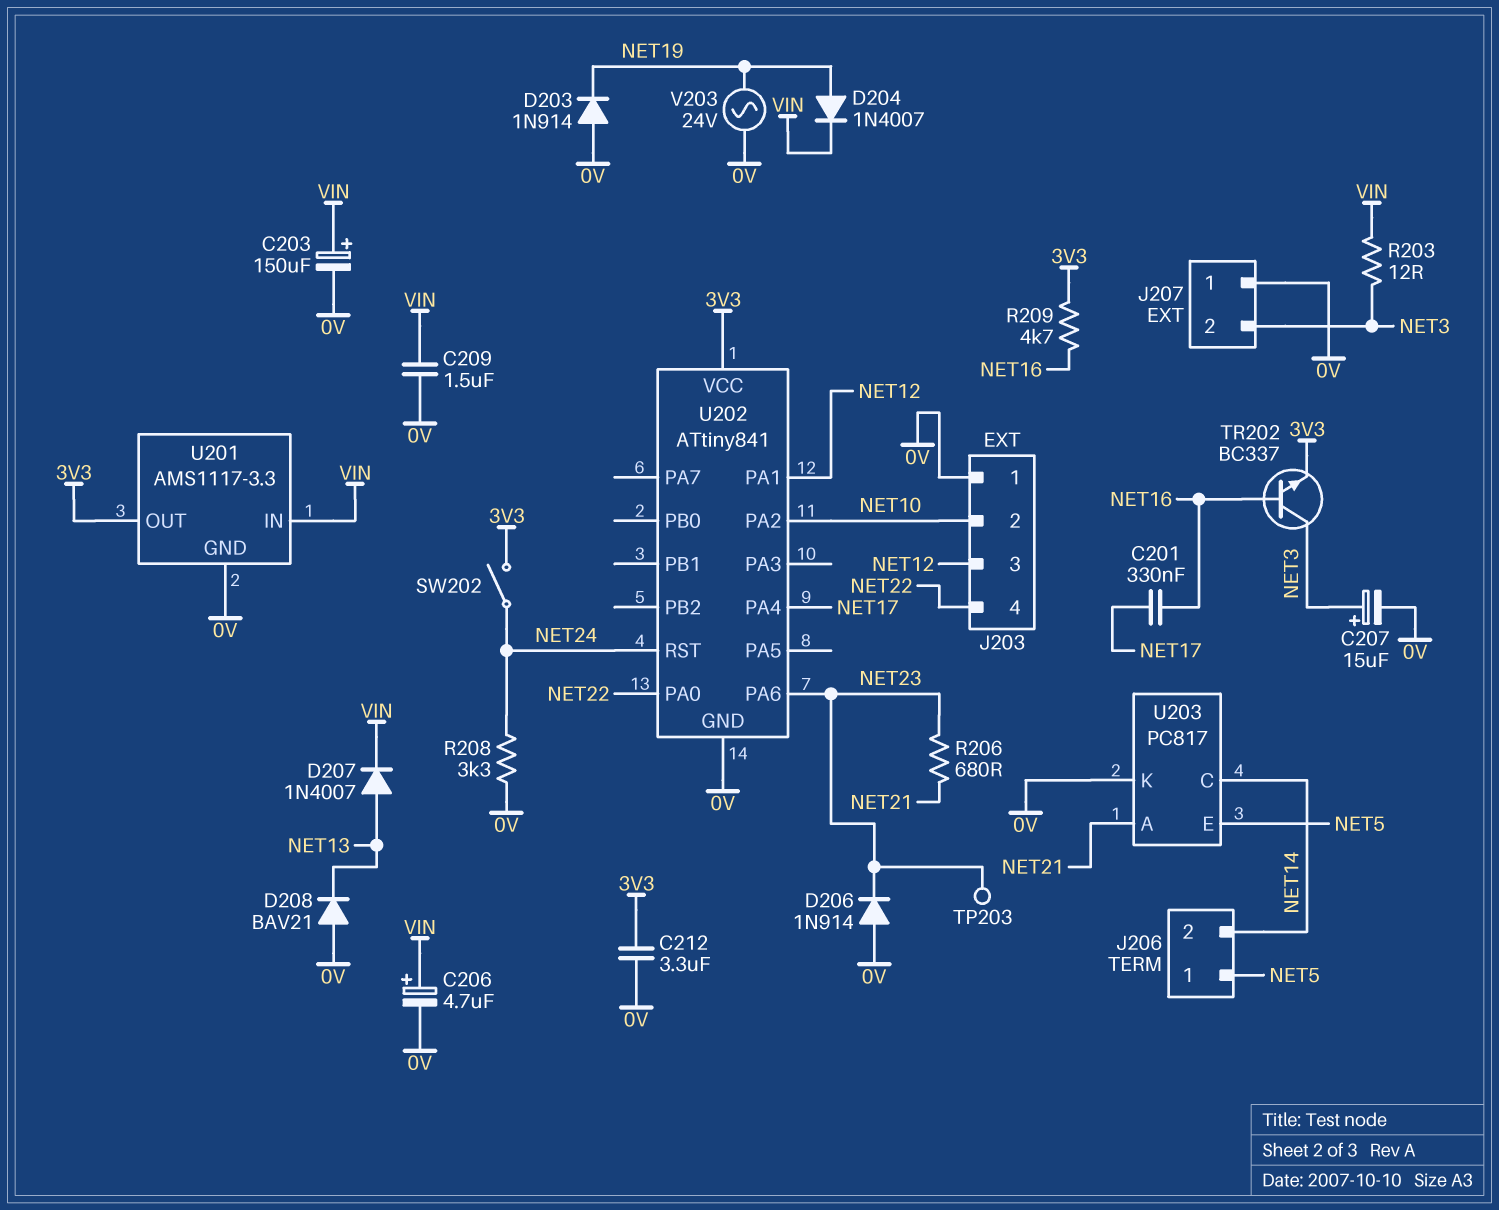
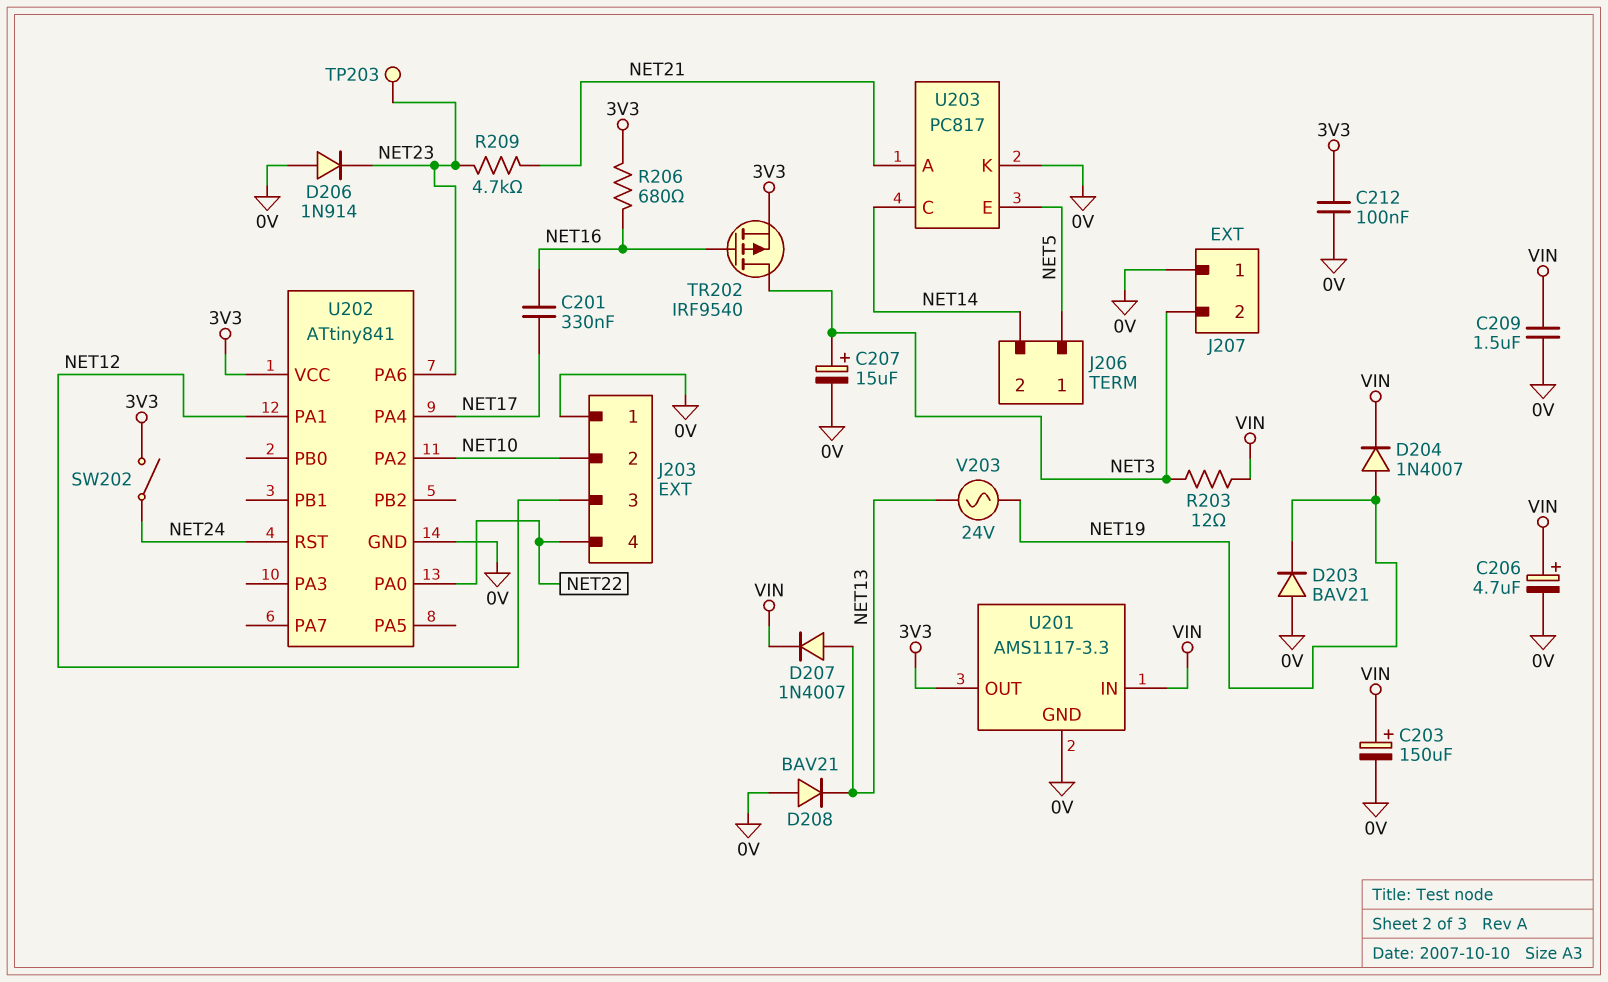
C212: 3.3uF (0V, 3V3) -> 100nF (0V, 3V3)
D203: diode 1N914 (A 0V, K NET19) -> diode BAV21 (A 0V, K NET19)
R206: 680 (NET21, NET23) -> 680 (3V3, NET16)
R208: 3.3k (0V, NET24) -> none
R209: 4.7k (3V3, NET16) -> 4.7k (NET21, NET23)
TR202: NPN BC337 (B NET16, C NET3, E 3V3) -> PMOS IRF9540 (G NET16, D NET3, S 3V3)
V203: AC 24V (0V, NET19) -> AC 24V (NET13, NET19)

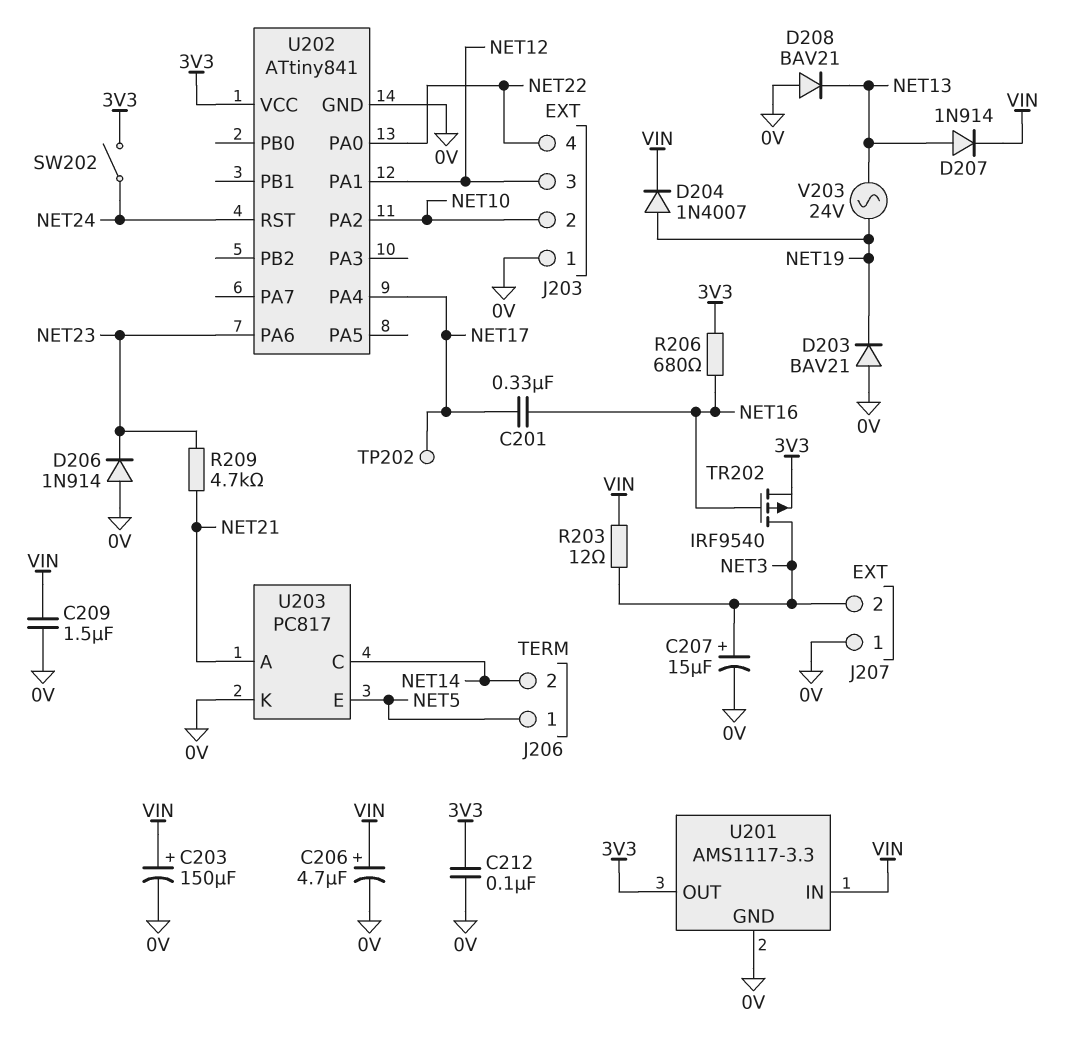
D207: diode 1N4007 (A NET13, K VIN) -> diode 1N914 (A NET13, K VIN)
TP202: none -> test point (NET17)
TP203: test point (NET23) -> none

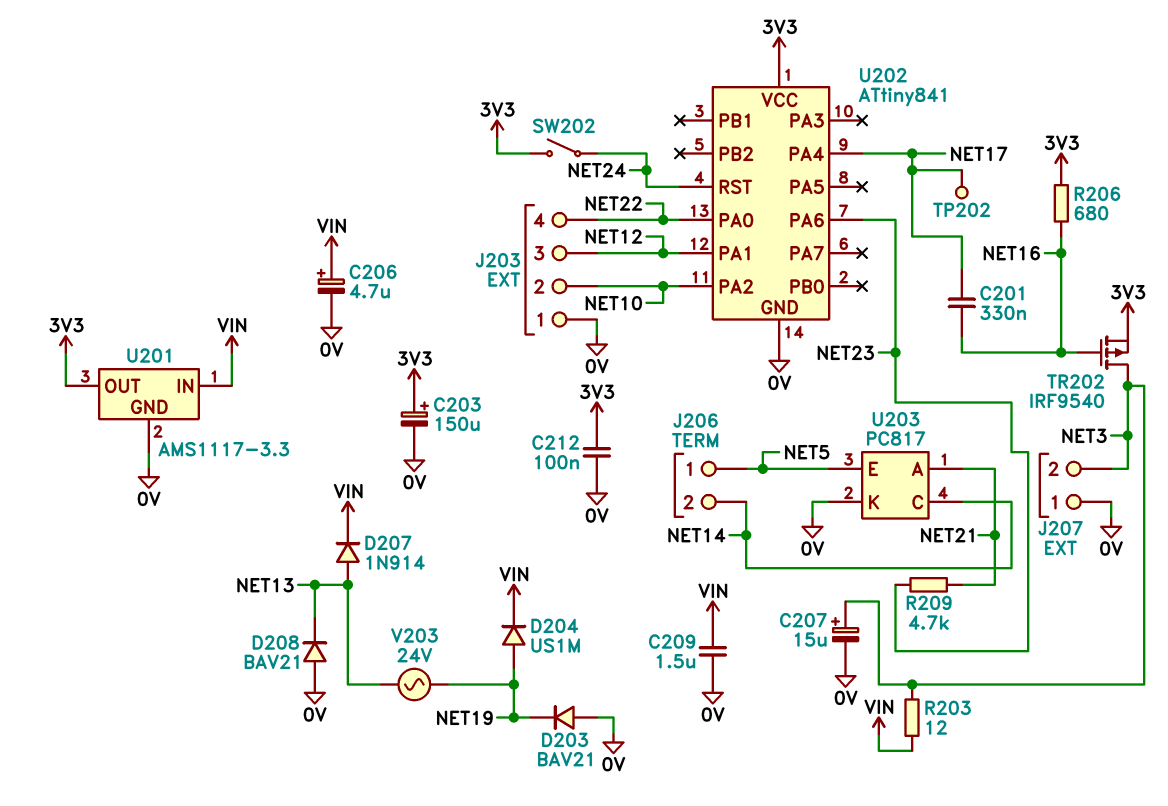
C203: 150uF (plus VIN, minus 0V) -> 150uF (plus 3V3, minus 0V)
D204: diode 1N4007 (A NET19, K VIN) -> diode US1M (A NET19, K VIN)
D206: diode 1N914 (A 0V, K NET23) -> none

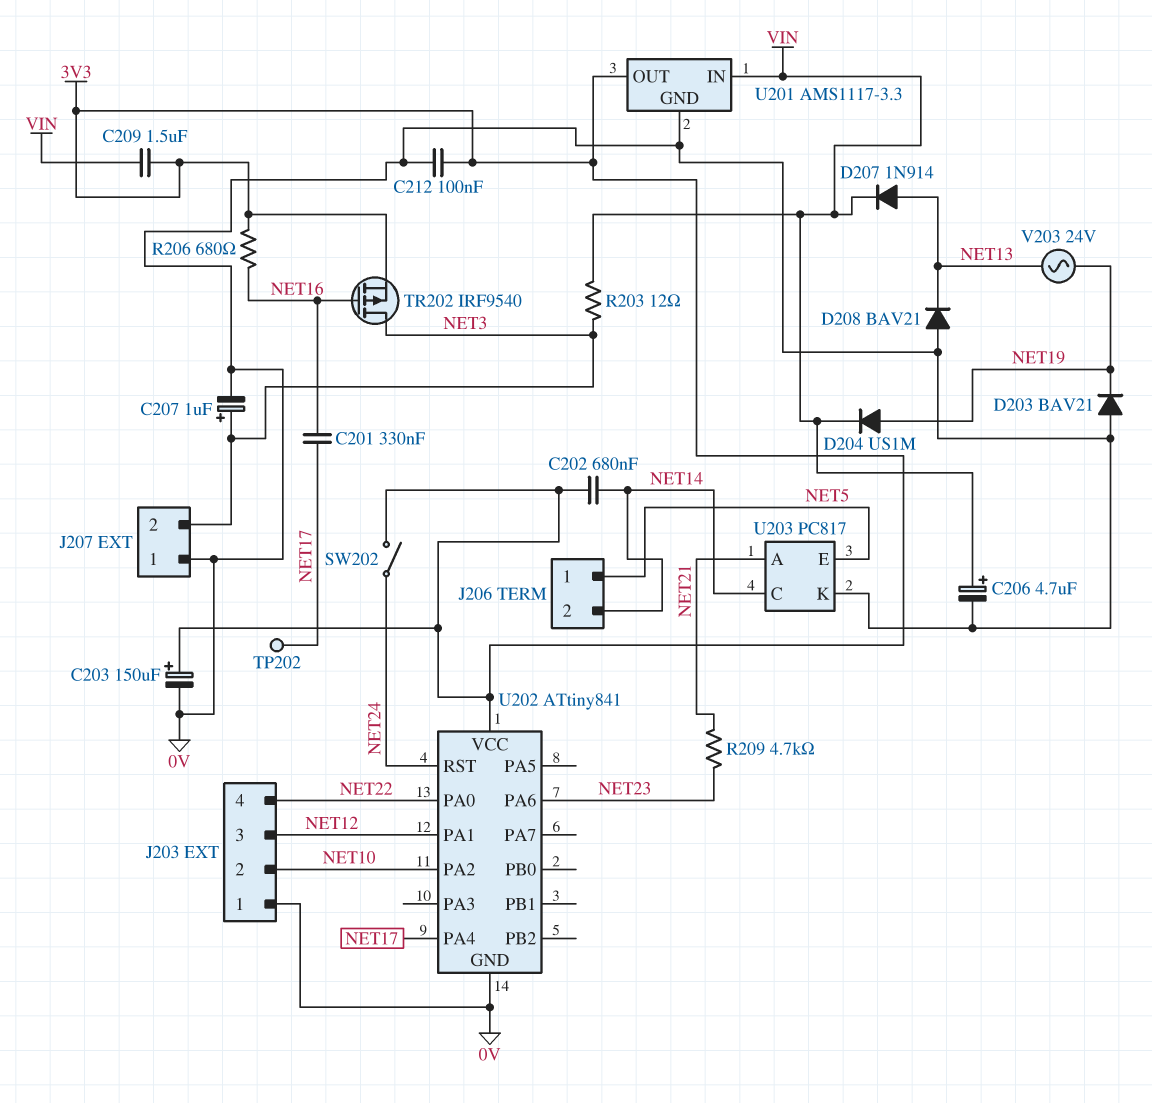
C202: none -> 680nF (3V3, NET14)
C207: 15uF (plus NET3, minus 0V) -> 1uF (plus NET3, minus 0V)
C209: 1.5uF (0V, VIN) -> 1.5uF (3V3, VIN)

